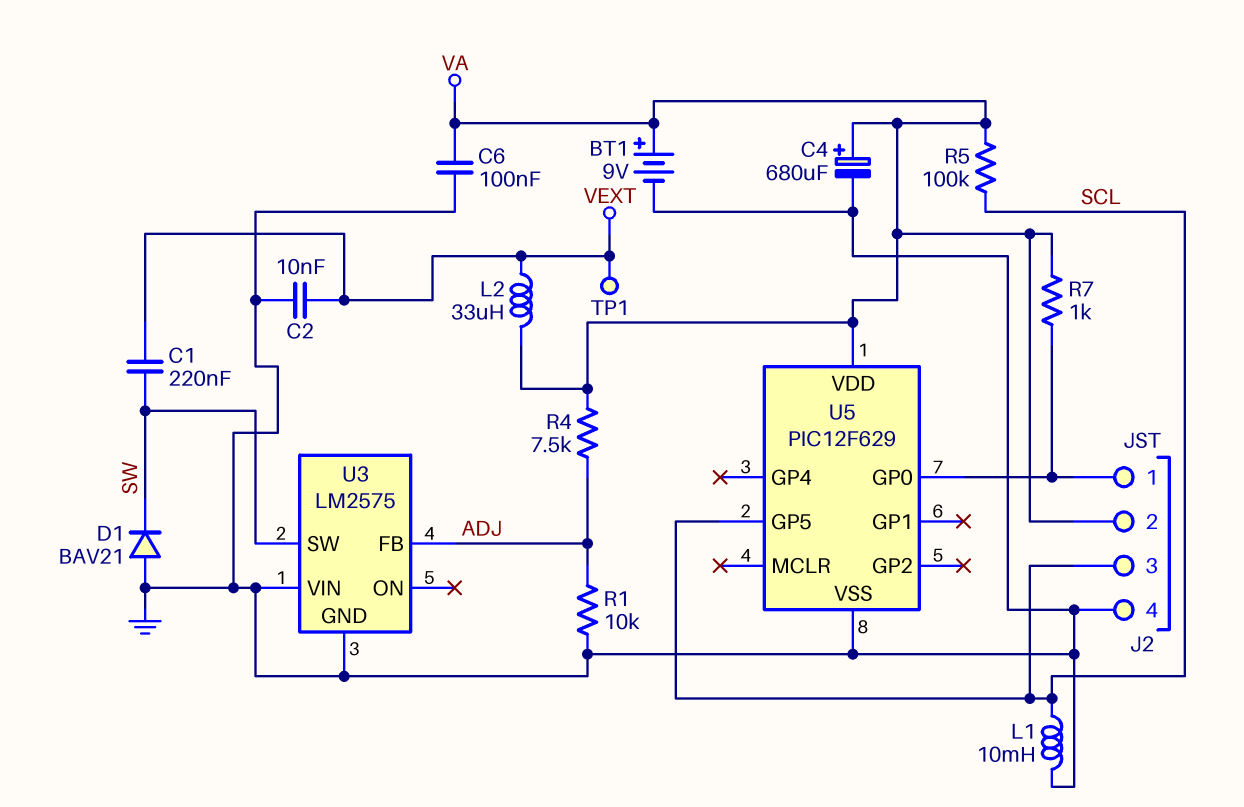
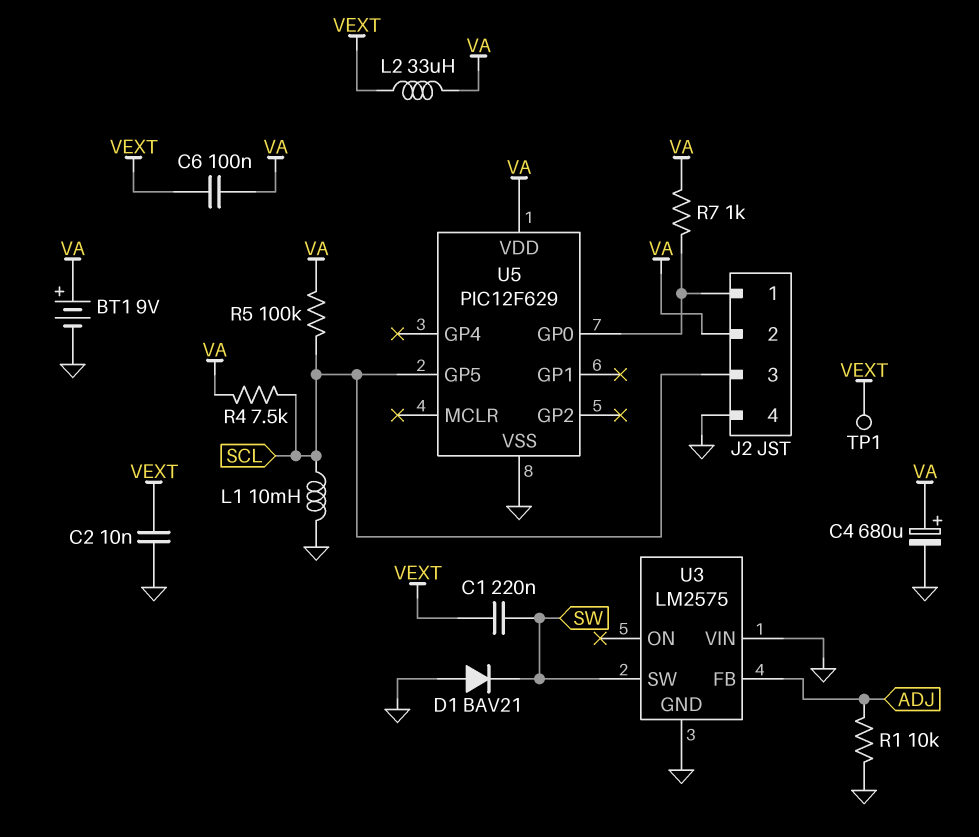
C6: 100nF (GND, VA) -> 100nF (VA, VEXT)
R4: 7.5k (ADJ, VA) -> 7.5k (SCL, VA)

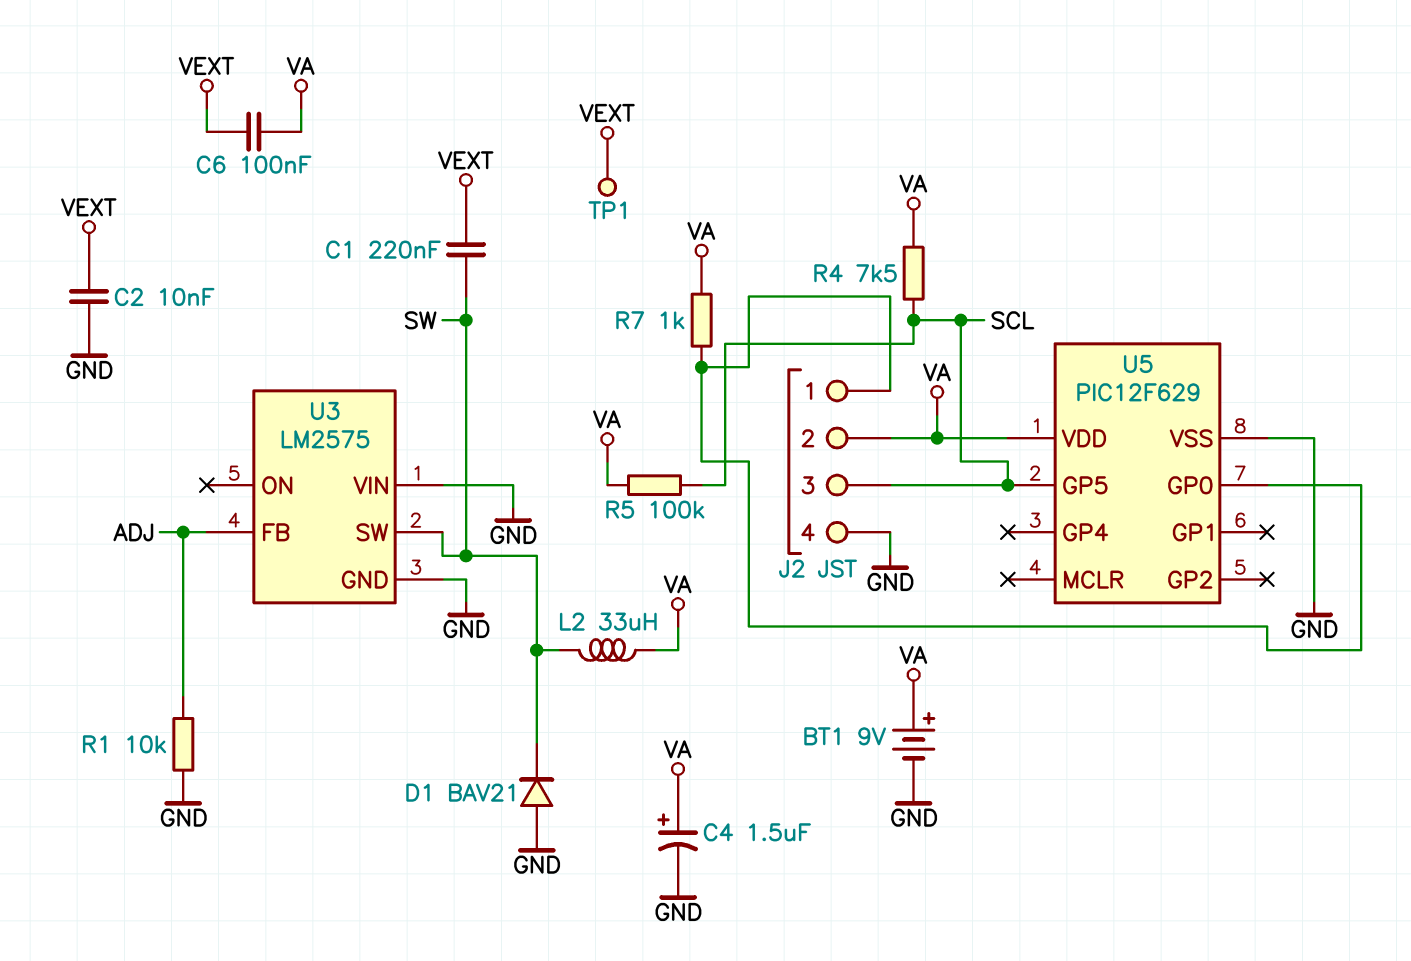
C4: 680uF (plus VA, minus GND) -> 1.5uF (plus VA, minus GND)
L1: 10mH (GND, SCL) -> none
L2: 33uH (VA, VEXT) -> 33uH (SW, VA)

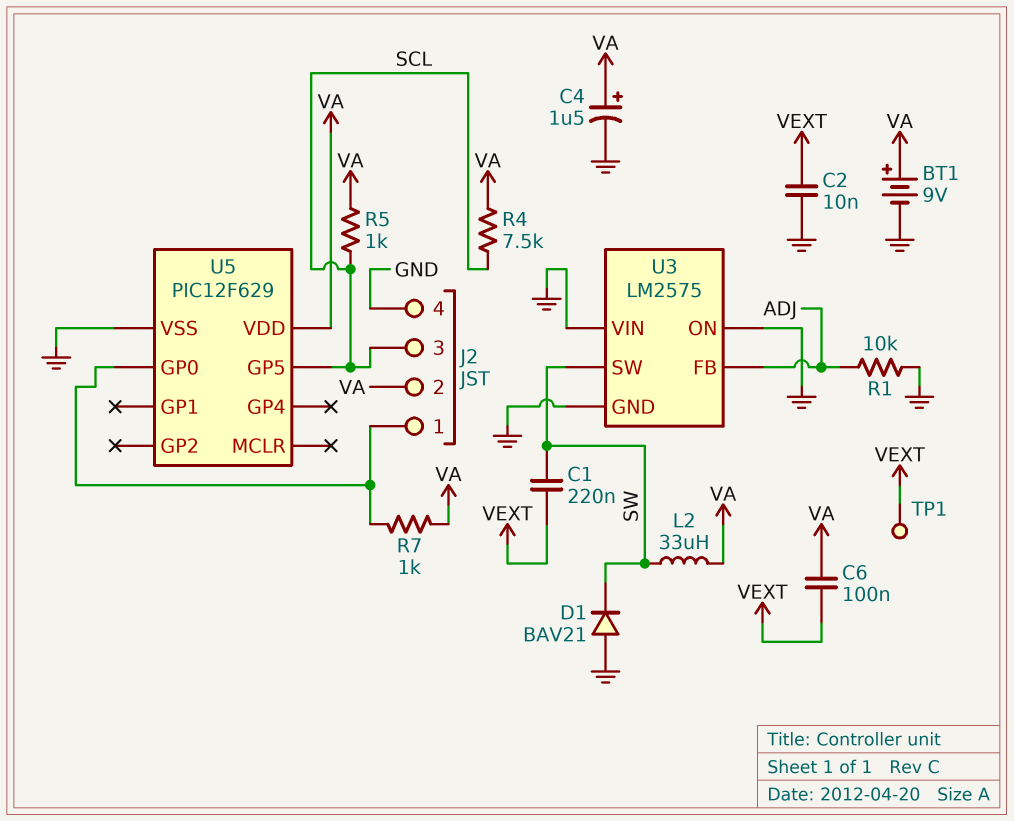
R5: 100k (SCL, VA) -> 1k (SCL, VA)
U3 pin ON: none -> GND

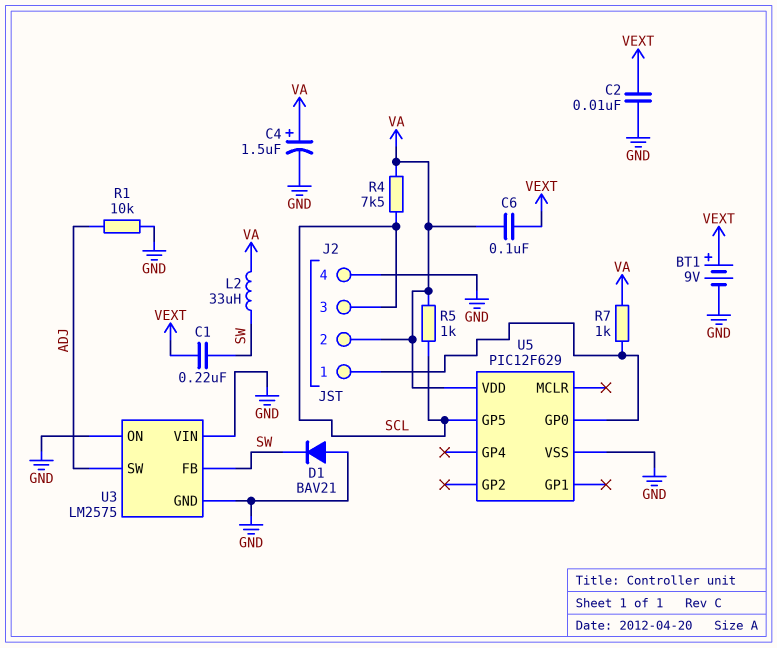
BT1: 9V (plus VA, minus GND) -> 9V (plus VEXT, minus GND)
TP1: test point (VEXT) -> none
U3 pin FB: ADJ -> SW
U3 pin SW: SW -> ADJ

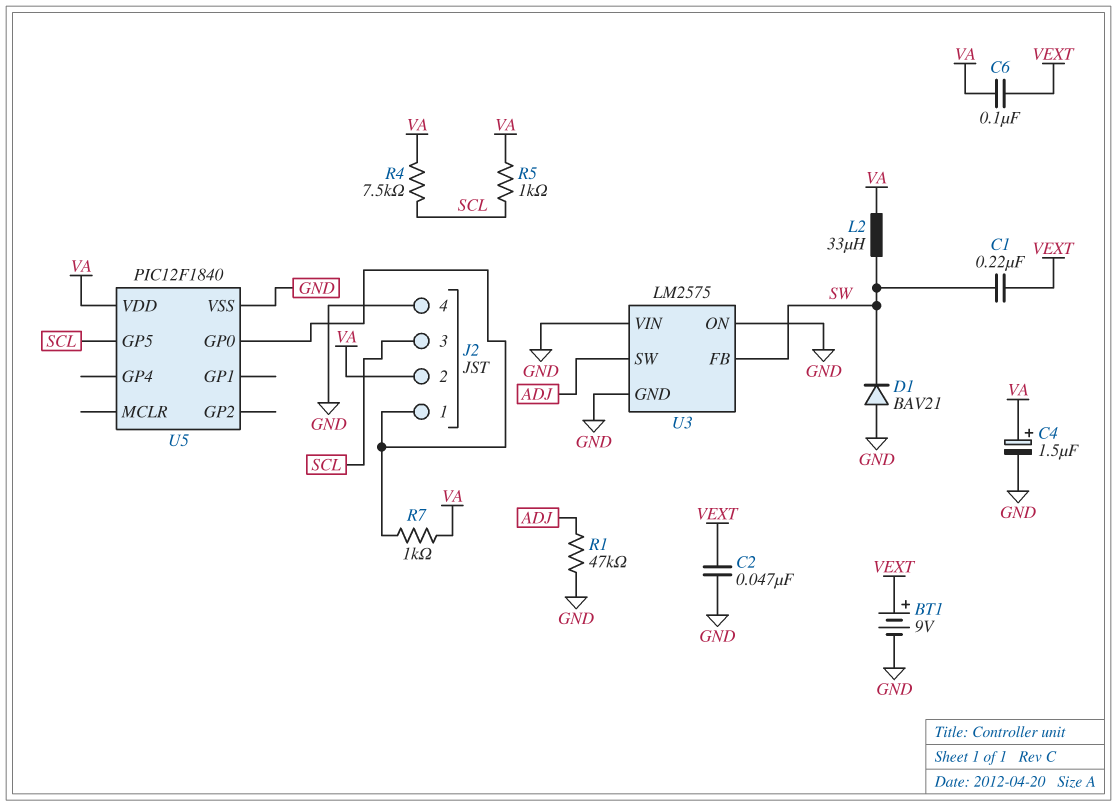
C2: 10nF (GND, VEXT) -> 47nF (GND, VEXT)
R1: 10k (ADJ, GND) -> 47k (ADJ, GND)
U5: PIC12F629 -> PIC12F1840

